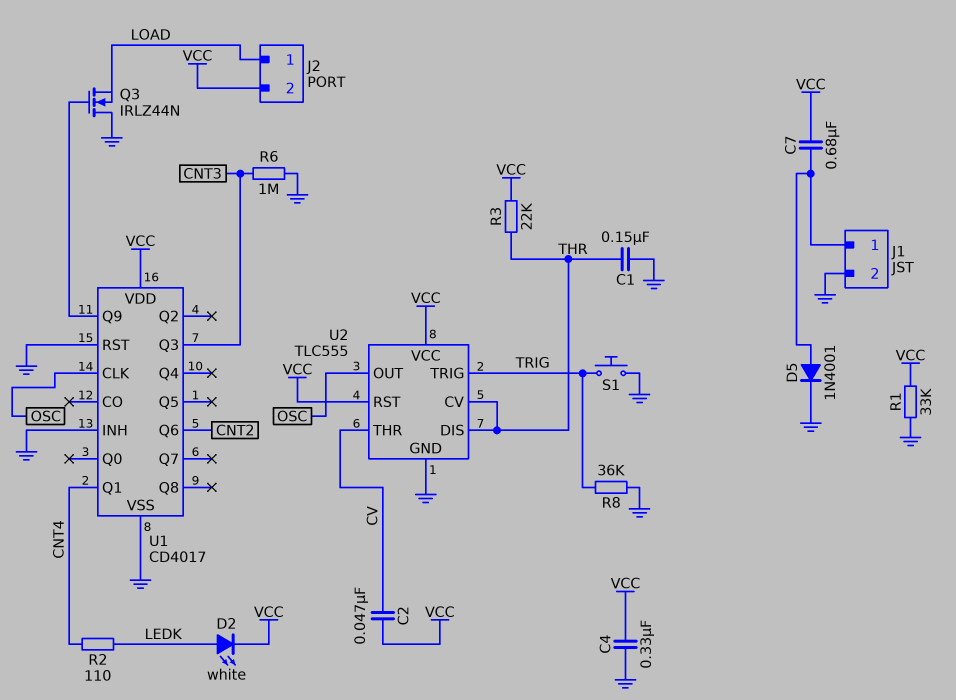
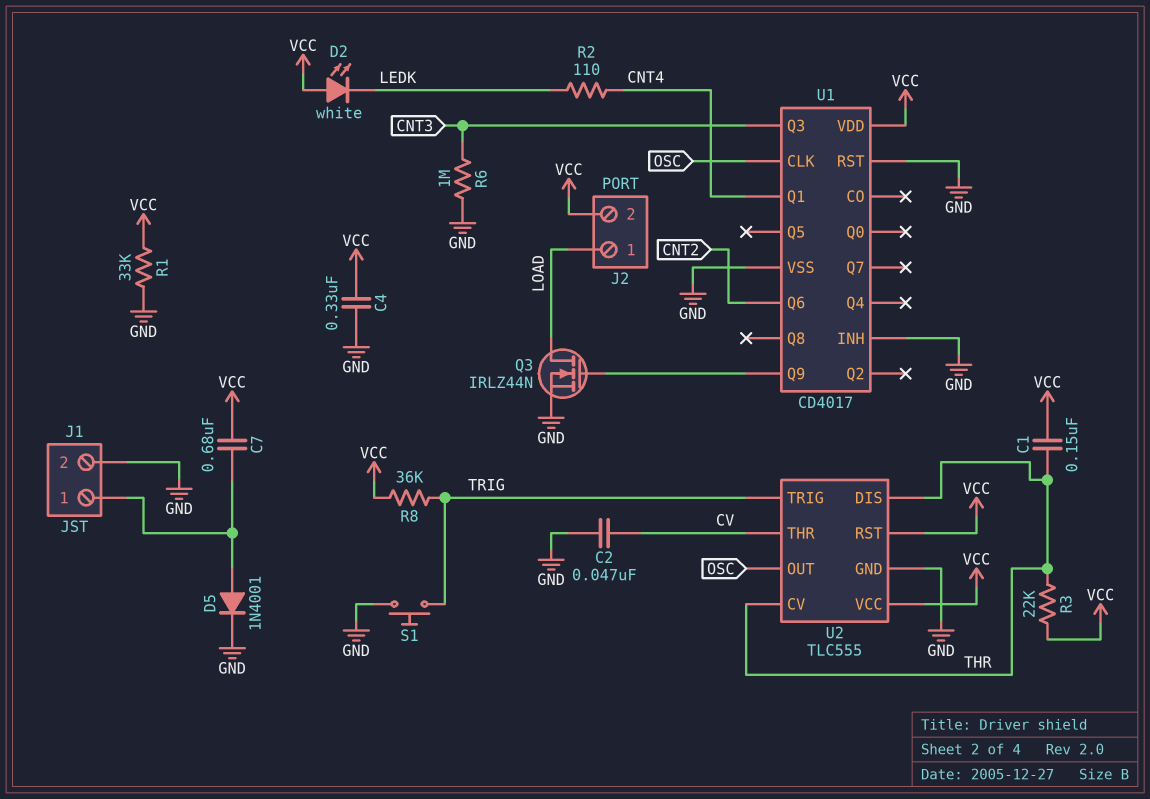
C1: 150nF (GND, THR) -> 150nF (THR, VCC)
C2: 47nF (CV, VCC) -> 47nF (CV, GND)
D2: LED white (A LEDK, K VCC) -> LED white (A VCC, K LEDK)
Q3: NMOS IRLZ44N (G U1/Q9, D GND, S LOAD) -> NMOS IRLZ44N (G U1/Q9, D LOAD, S GND)
R8: 36k (GND, TRIG) -> 36k (TRIG, VCC)

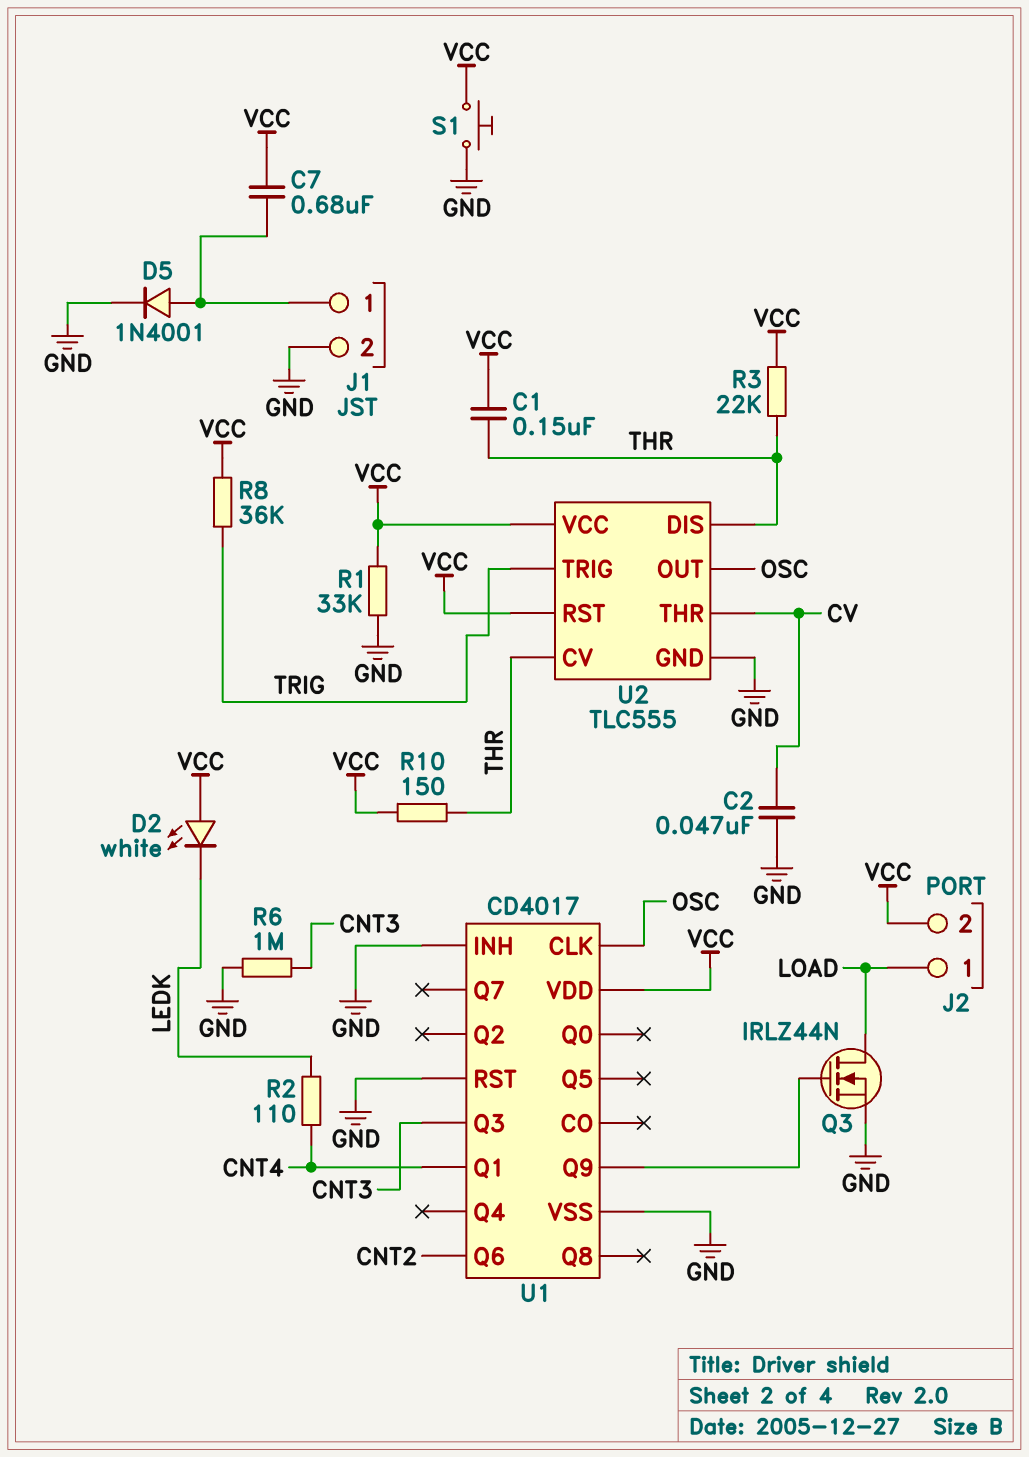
C4: 330nF (GND, VCC) -> none
R10: none -> 150 (THR, VCC)
S1: button (GND, TRIG) -> button (GND, VCC)

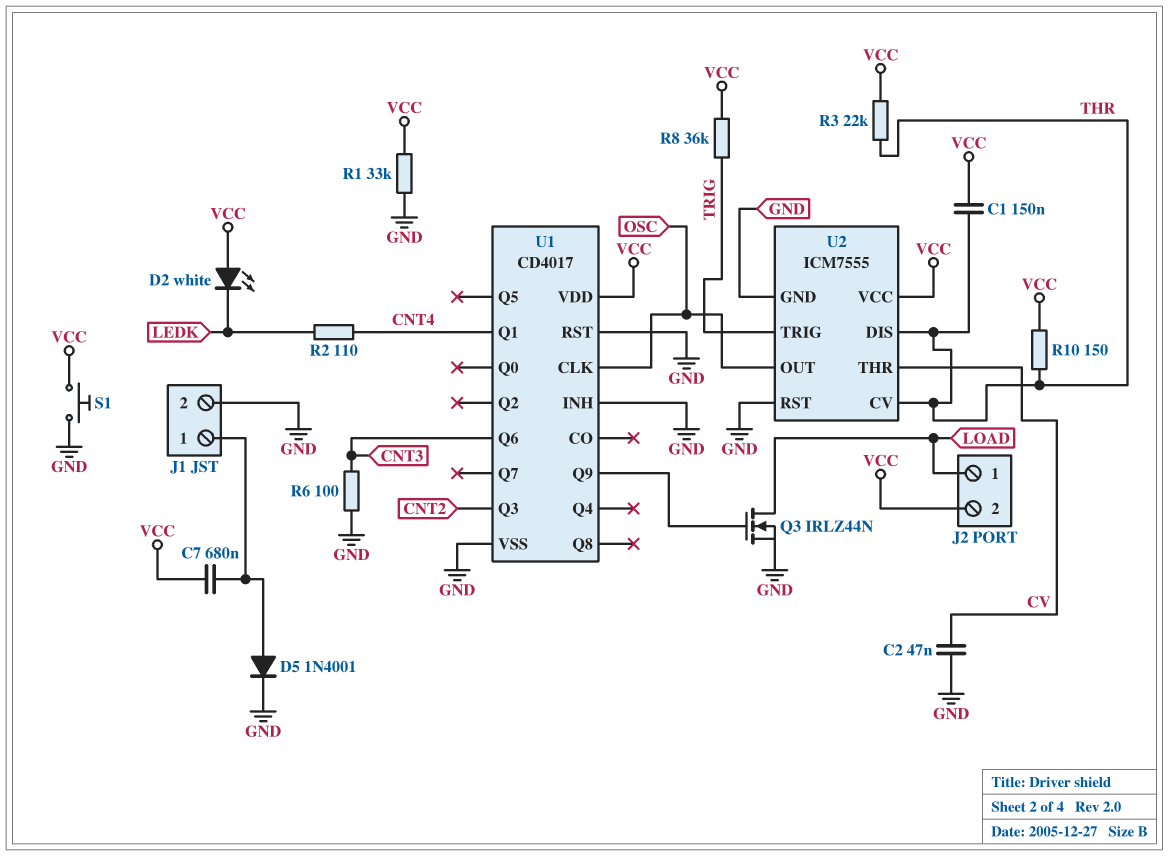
R6: 1M (CNT3, GND) -> 100 (CNT3, GND)
U1 pin Q3: CNT3 -> CNT2
U1 pin Q6: CNT2 -> CNT3
U2: TLC555 -> ICM7555
U2 pin RST: VCC -> GND

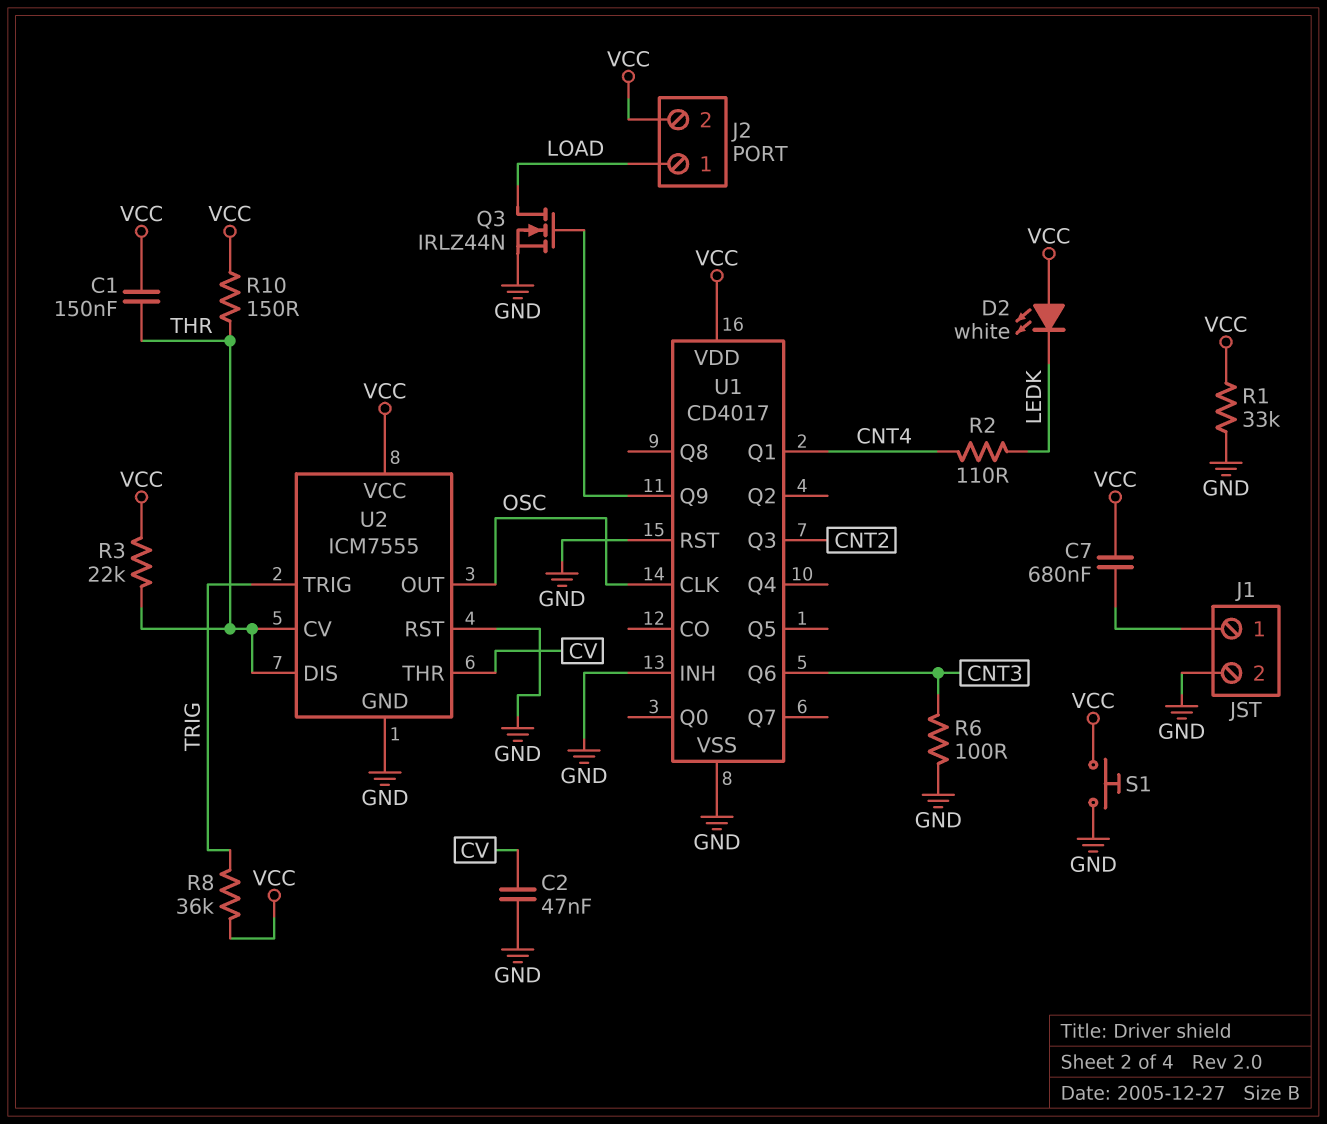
D5: diode 1N4001 (A J1/1, K GND) -> none

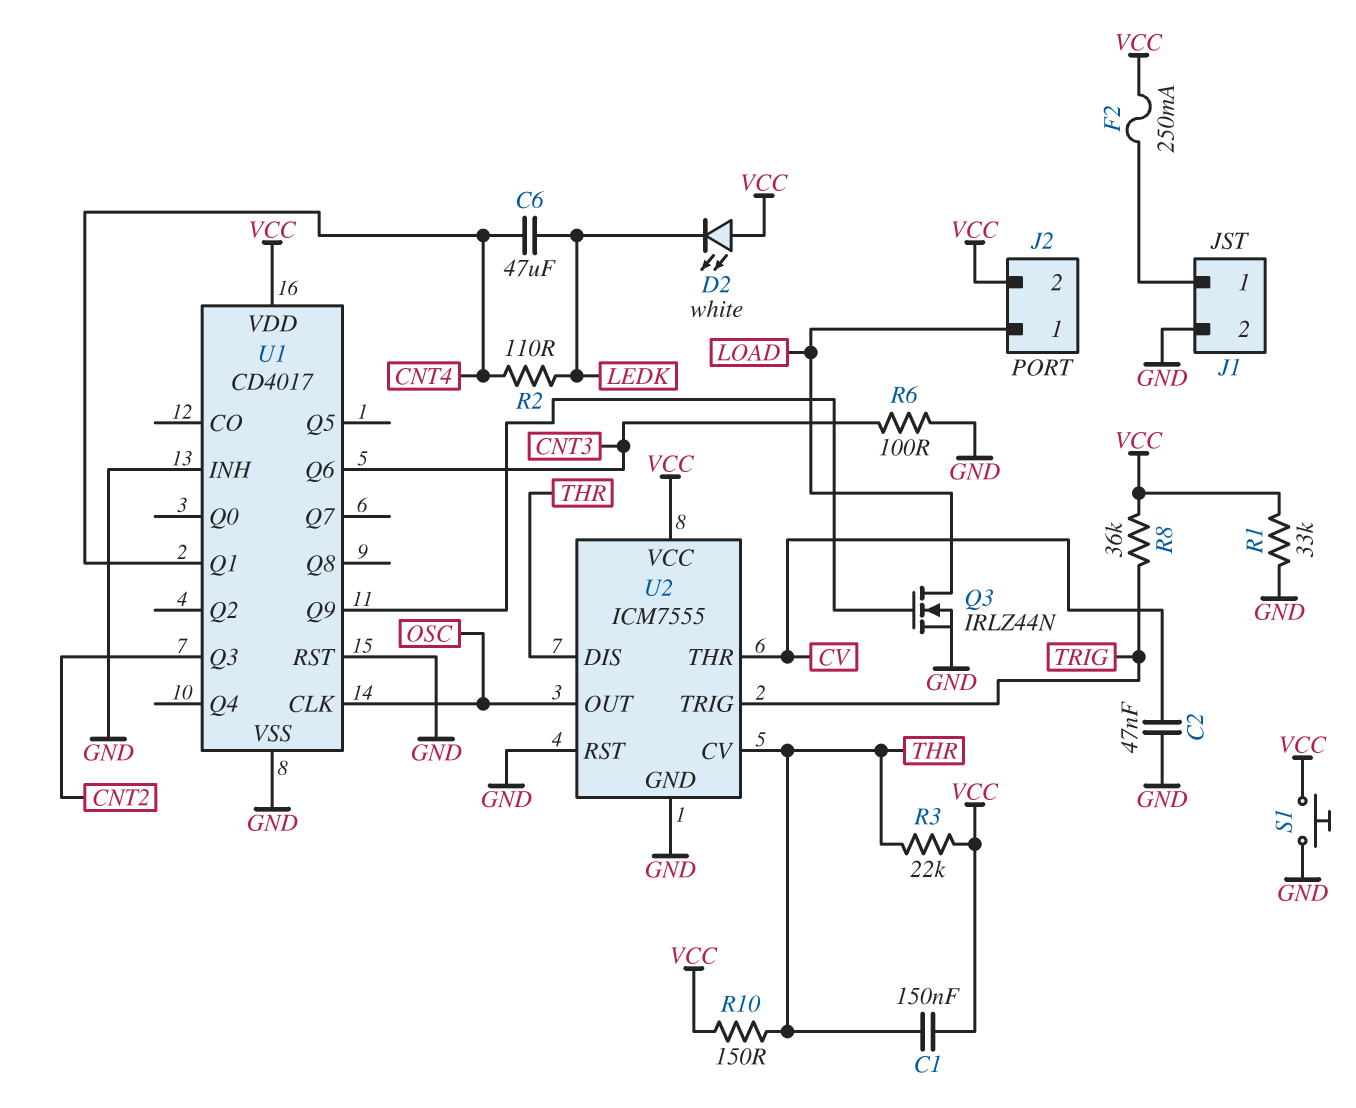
C6: none -> 47uF (CNT4, LEDK)
C7: 680nF (J1/1, VCC) -> none
F2: none -> 250mA (J1/1, VCC)

